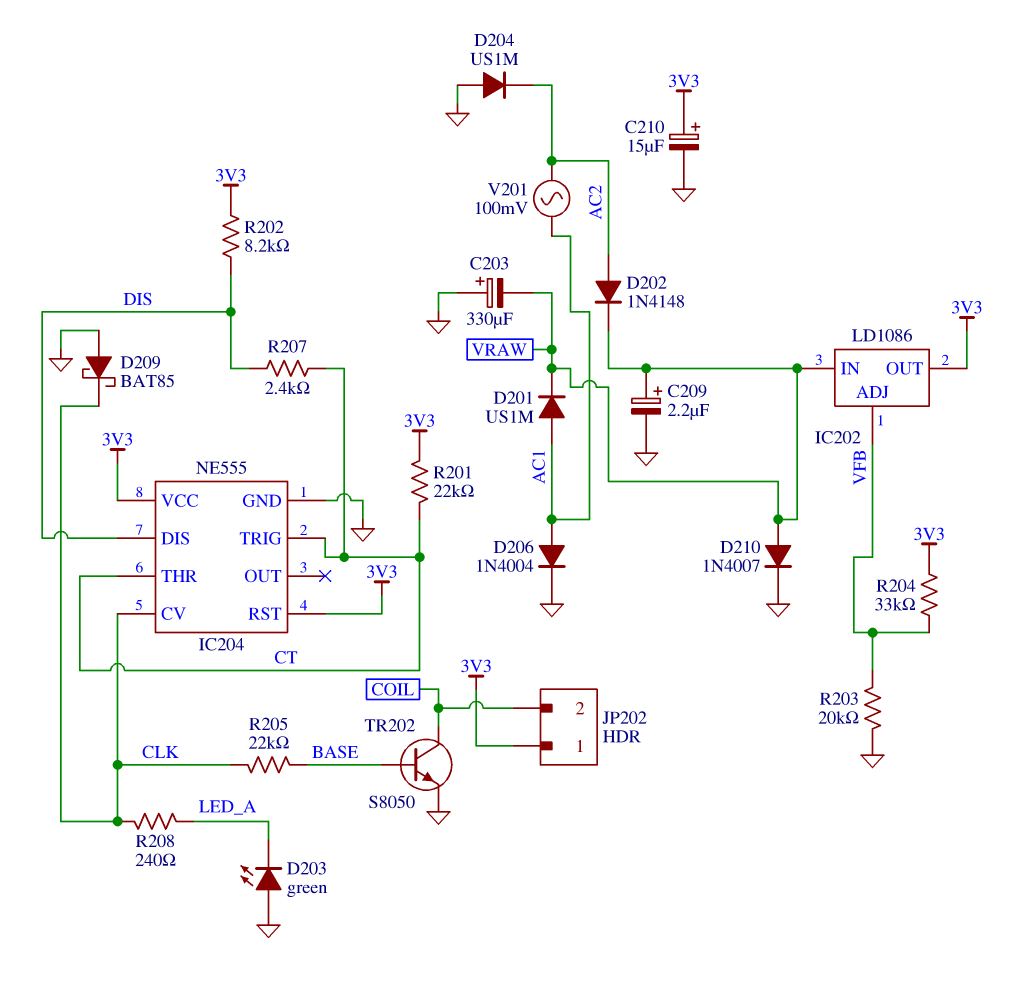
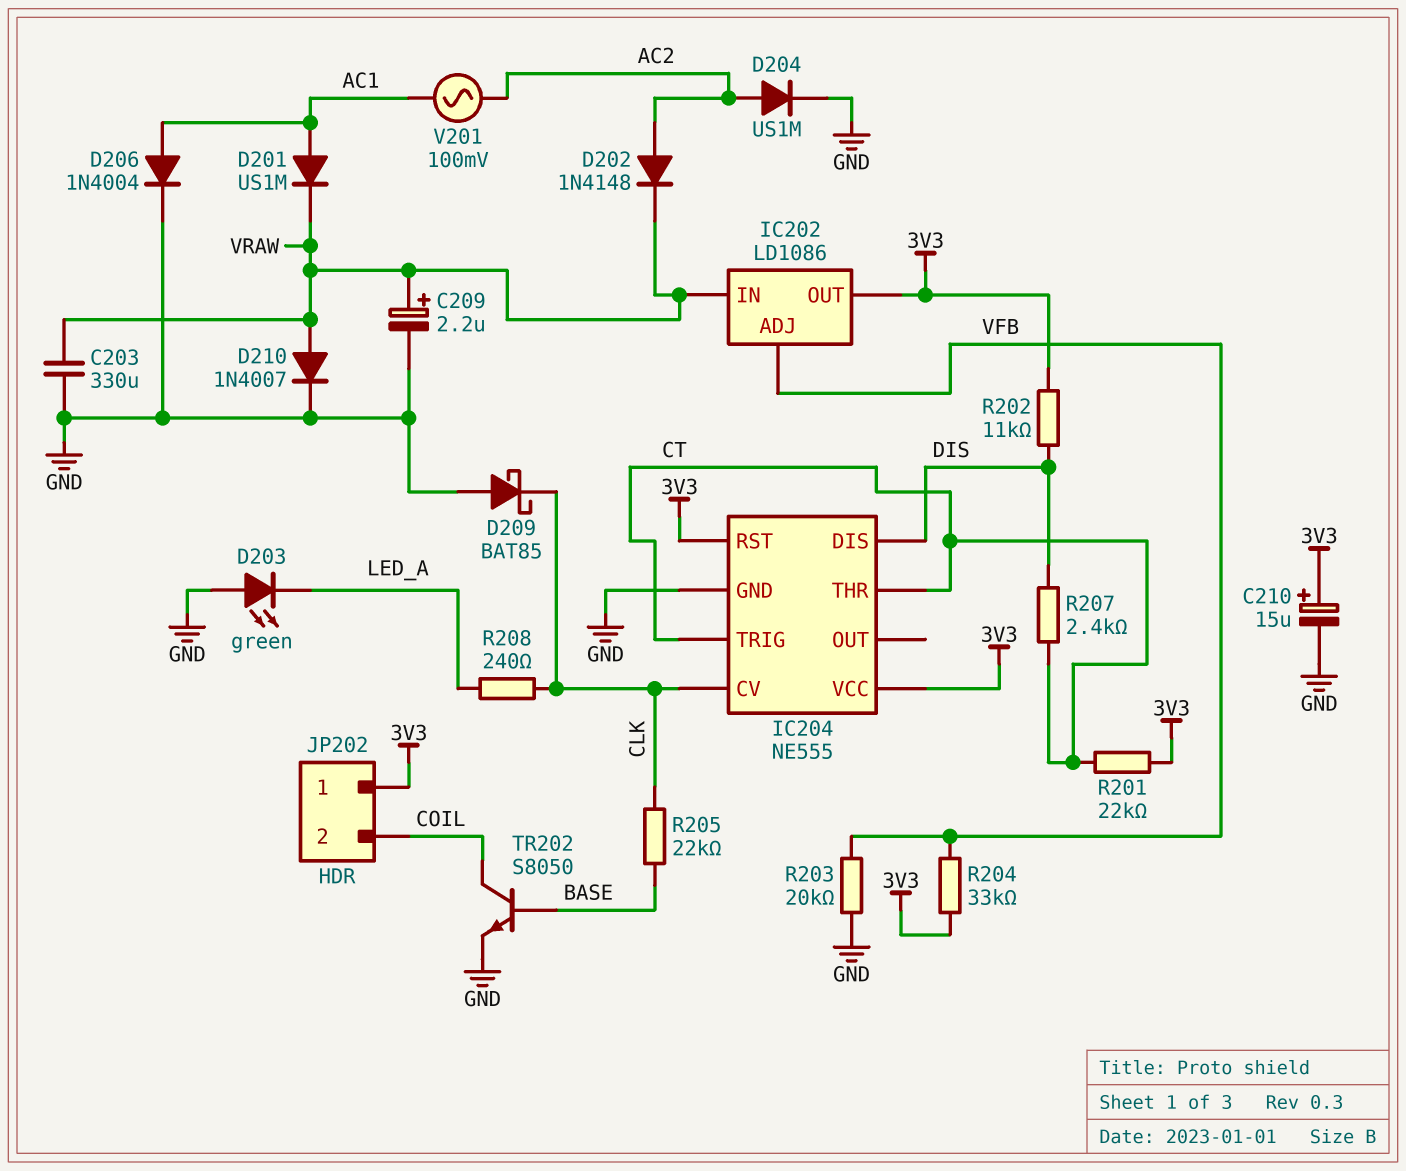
C203: 330uF (plus GND, minus VRAW) -> 330uF (GND, VRAW)
D204: diode US1M (A GND, K AC2) -> diode US1M (A AC2, K GND)
R202: 8.2k (3V3, DIS) -> 11k (3V3, DIS)

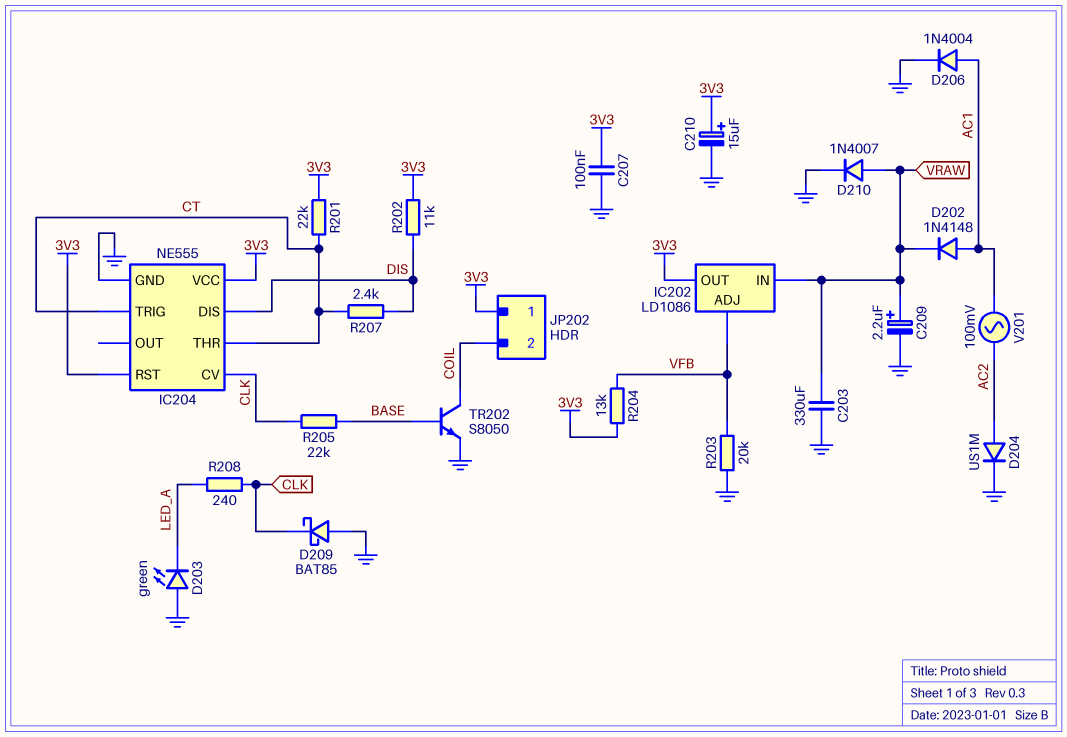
C207: none -> 100nF (3V3, GND)
D201: diode US1M (A AC1, K VRAW) -> none
D202: diode 1N4148 (A AC2, K VRAW) -> diode 1N4148 (A AC1, K VRAW)
R204: 33k (3V3, VFB) -> 13k (3V3, VFB)

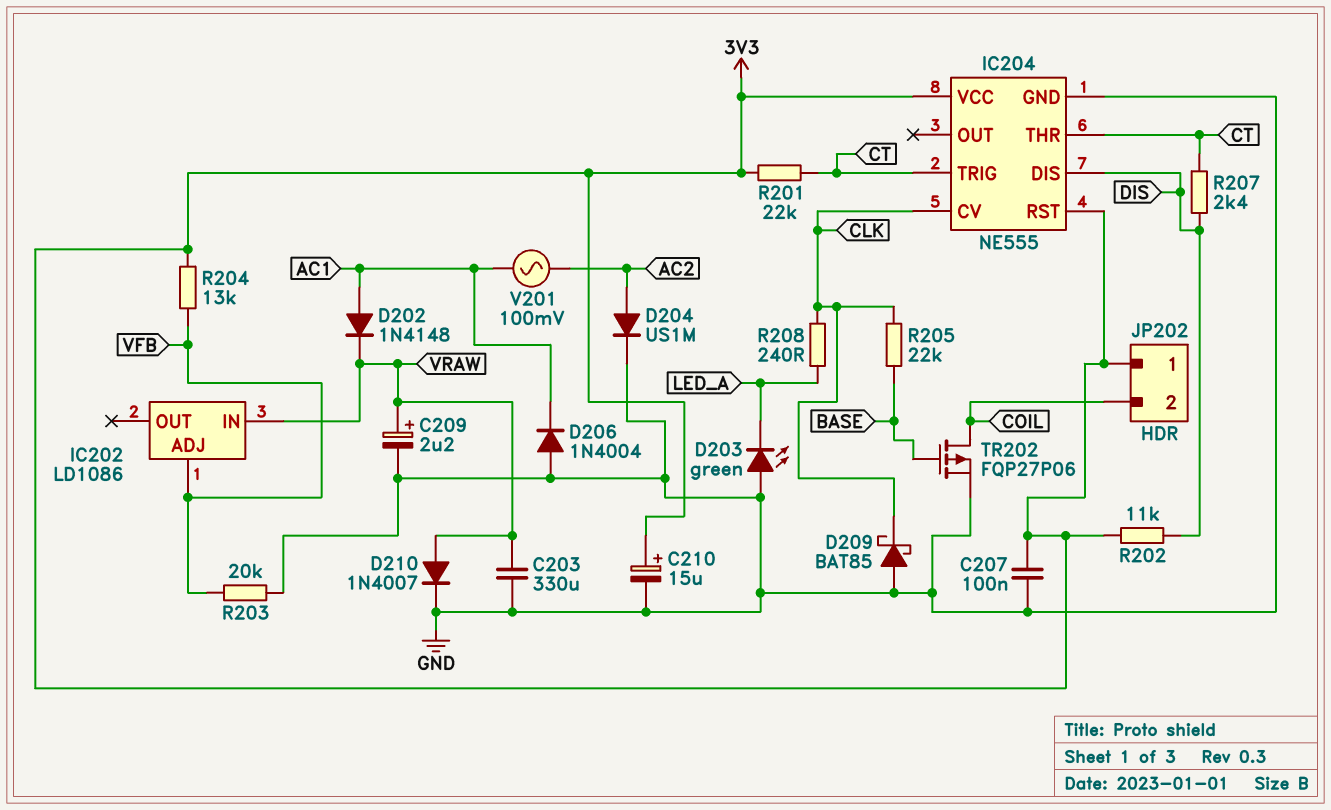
D206: diode 1N4004 (A AC1, K GND) -> diode 1N4004 (A GND, K AC1)
IC202 pin OUT: 3V3 -> none
TR202: NPN S8050 (B BASE, C COIL, E GND) -> PMOS FQP27P06 (G BASE, D COIL, S GND)

